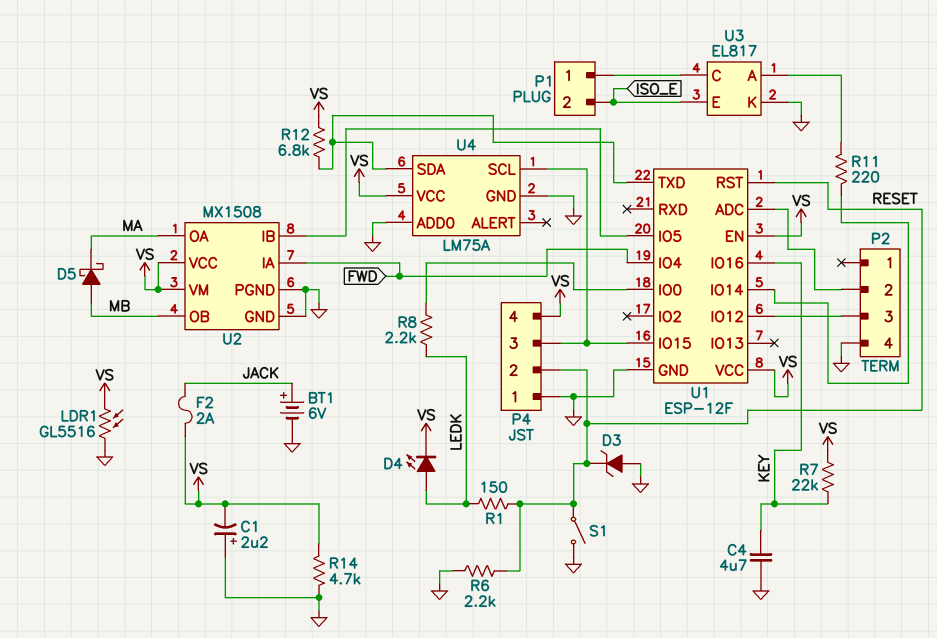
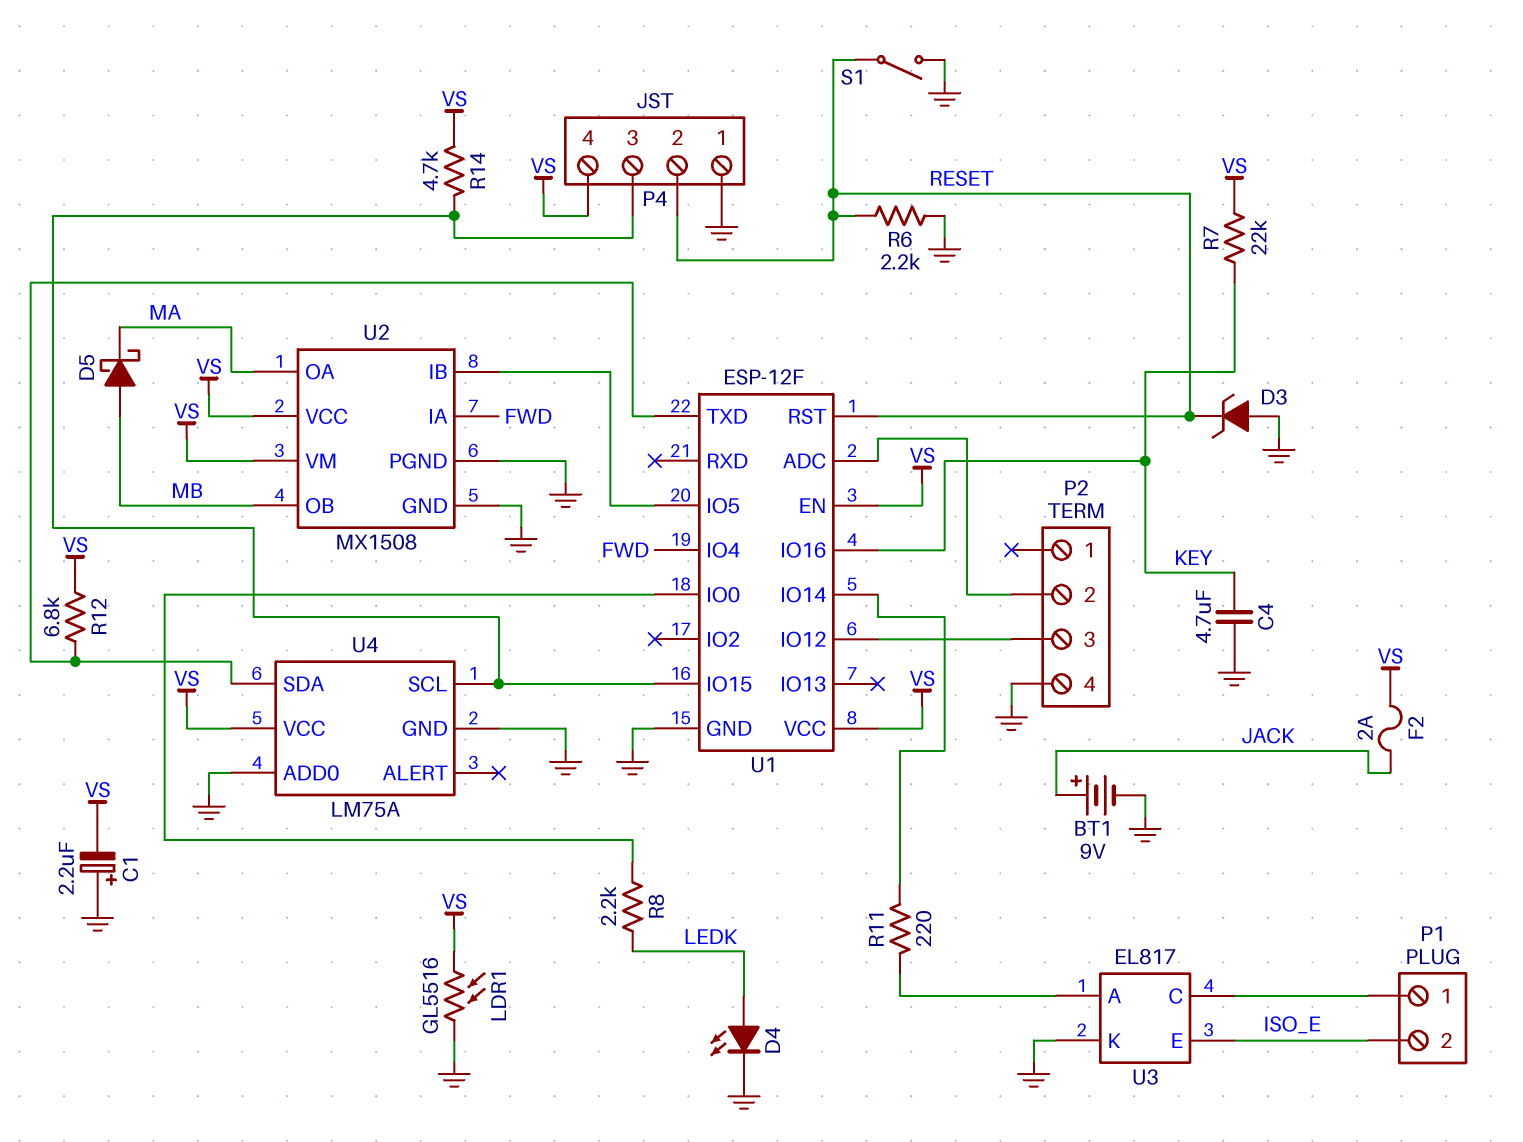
BT1: 6V (plus JACK, minus GND) -> 9V (plus JACK, minus GND)
D4: LED (A LEDK, K VS) -> LED (A LEDK, K GND)
R1: 150 (LEDK, RESET) -> none
R14: 4.7k (GND, VS) -> 4.7k (P4/3, VS)

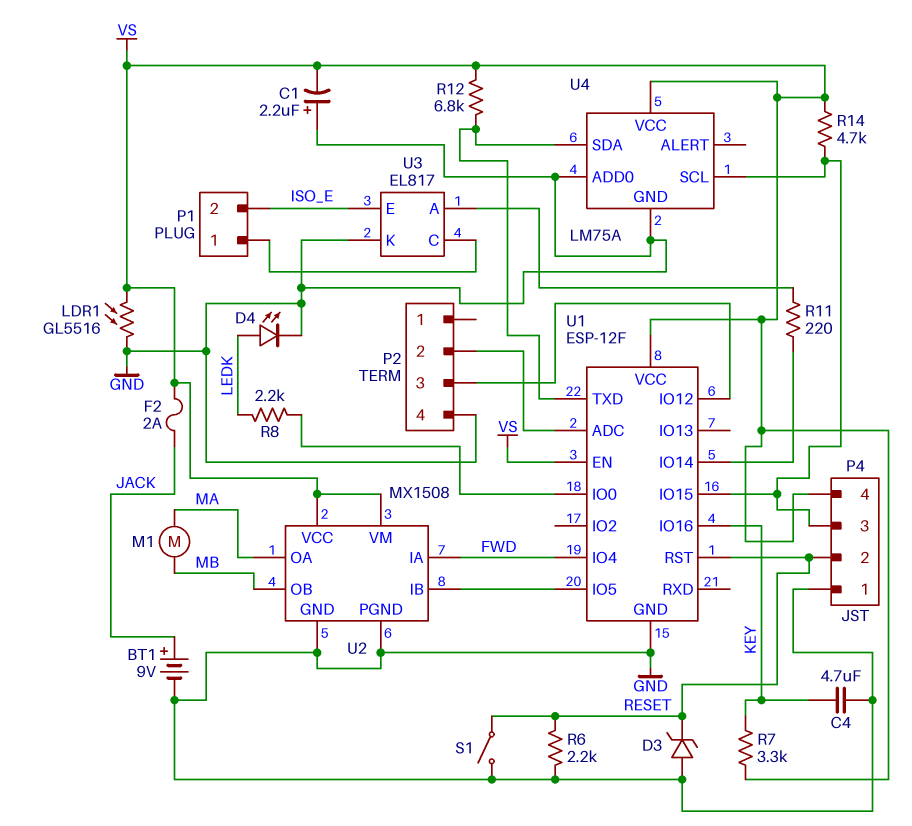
D5: schottky (A MB, K MA) -> none
M1: none -> motor (MA, MB)
R7: 22k (KEY, VS) -> 3.3k (KEY, VS)

